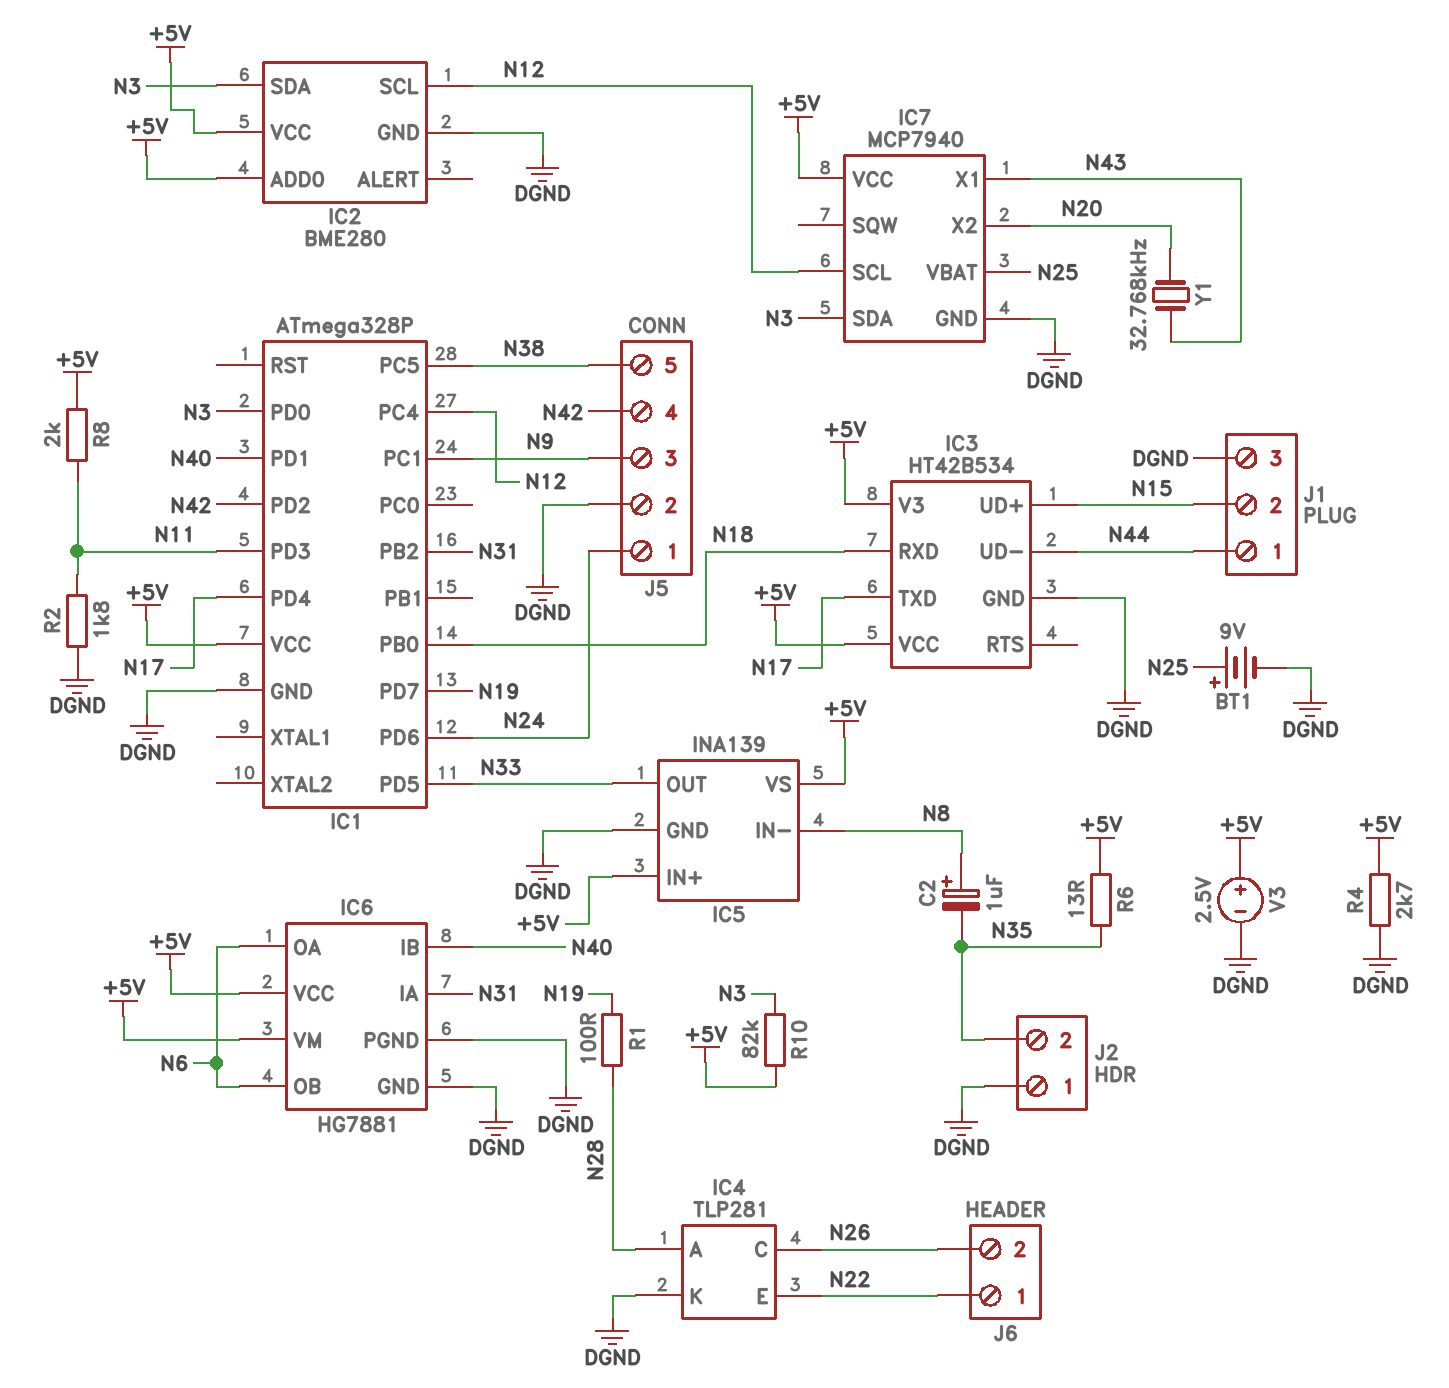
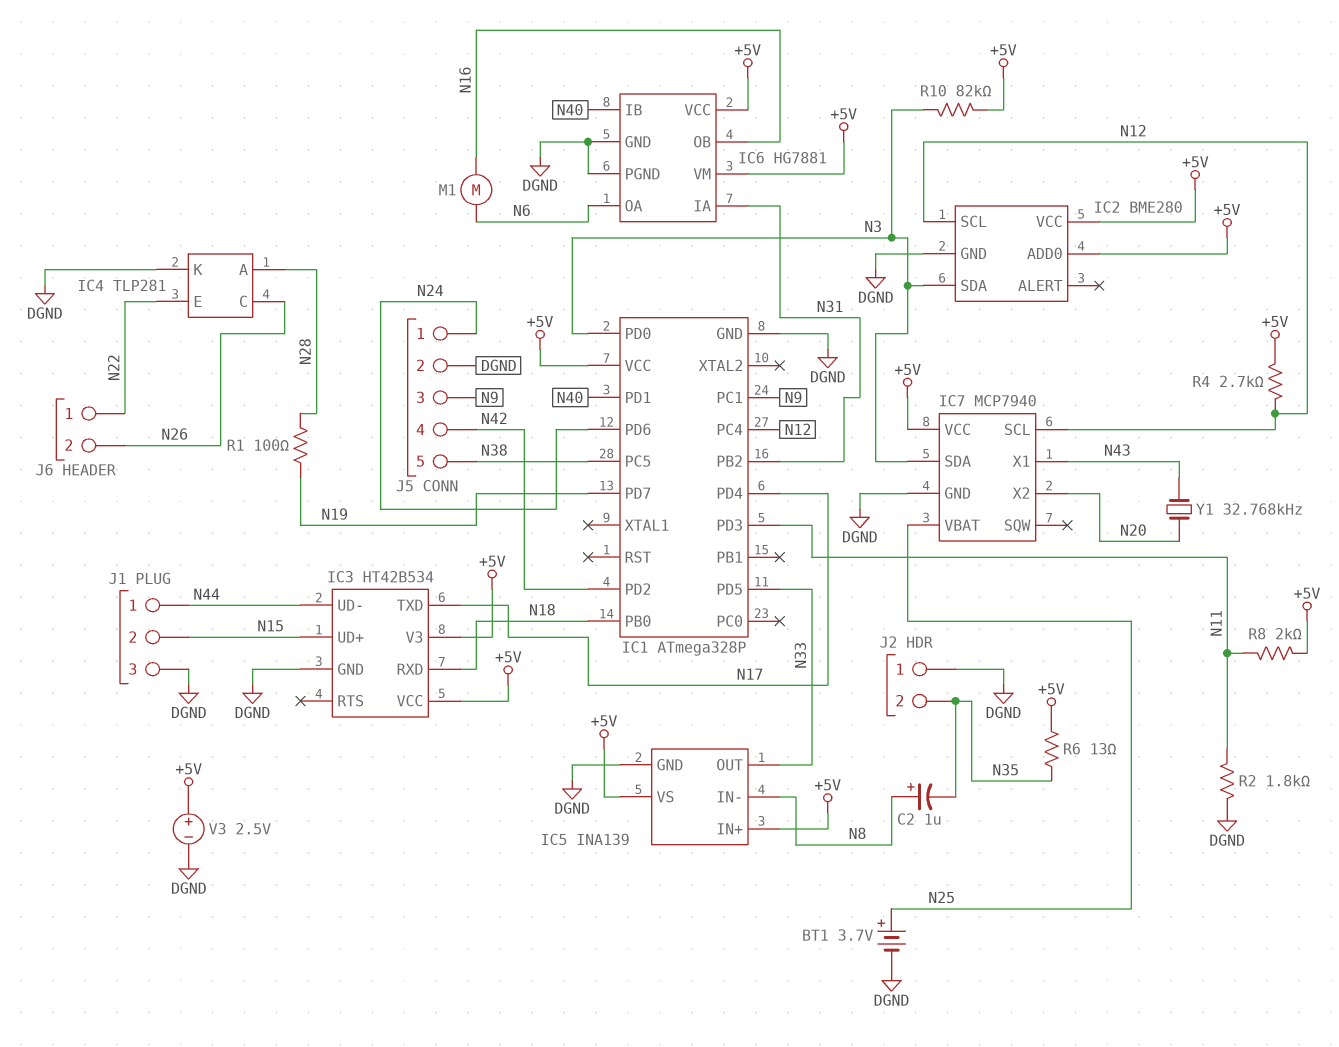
BT1: 9V (plus N25, minus DGND) -> 3.7V (plus N25, minus DGND)
IC6 pin OB: N6 -> N16
M1: none -> motor (N6, N16)
R4: 2.7k (+5V, DGND) -> 2.7k (+5V, N12)

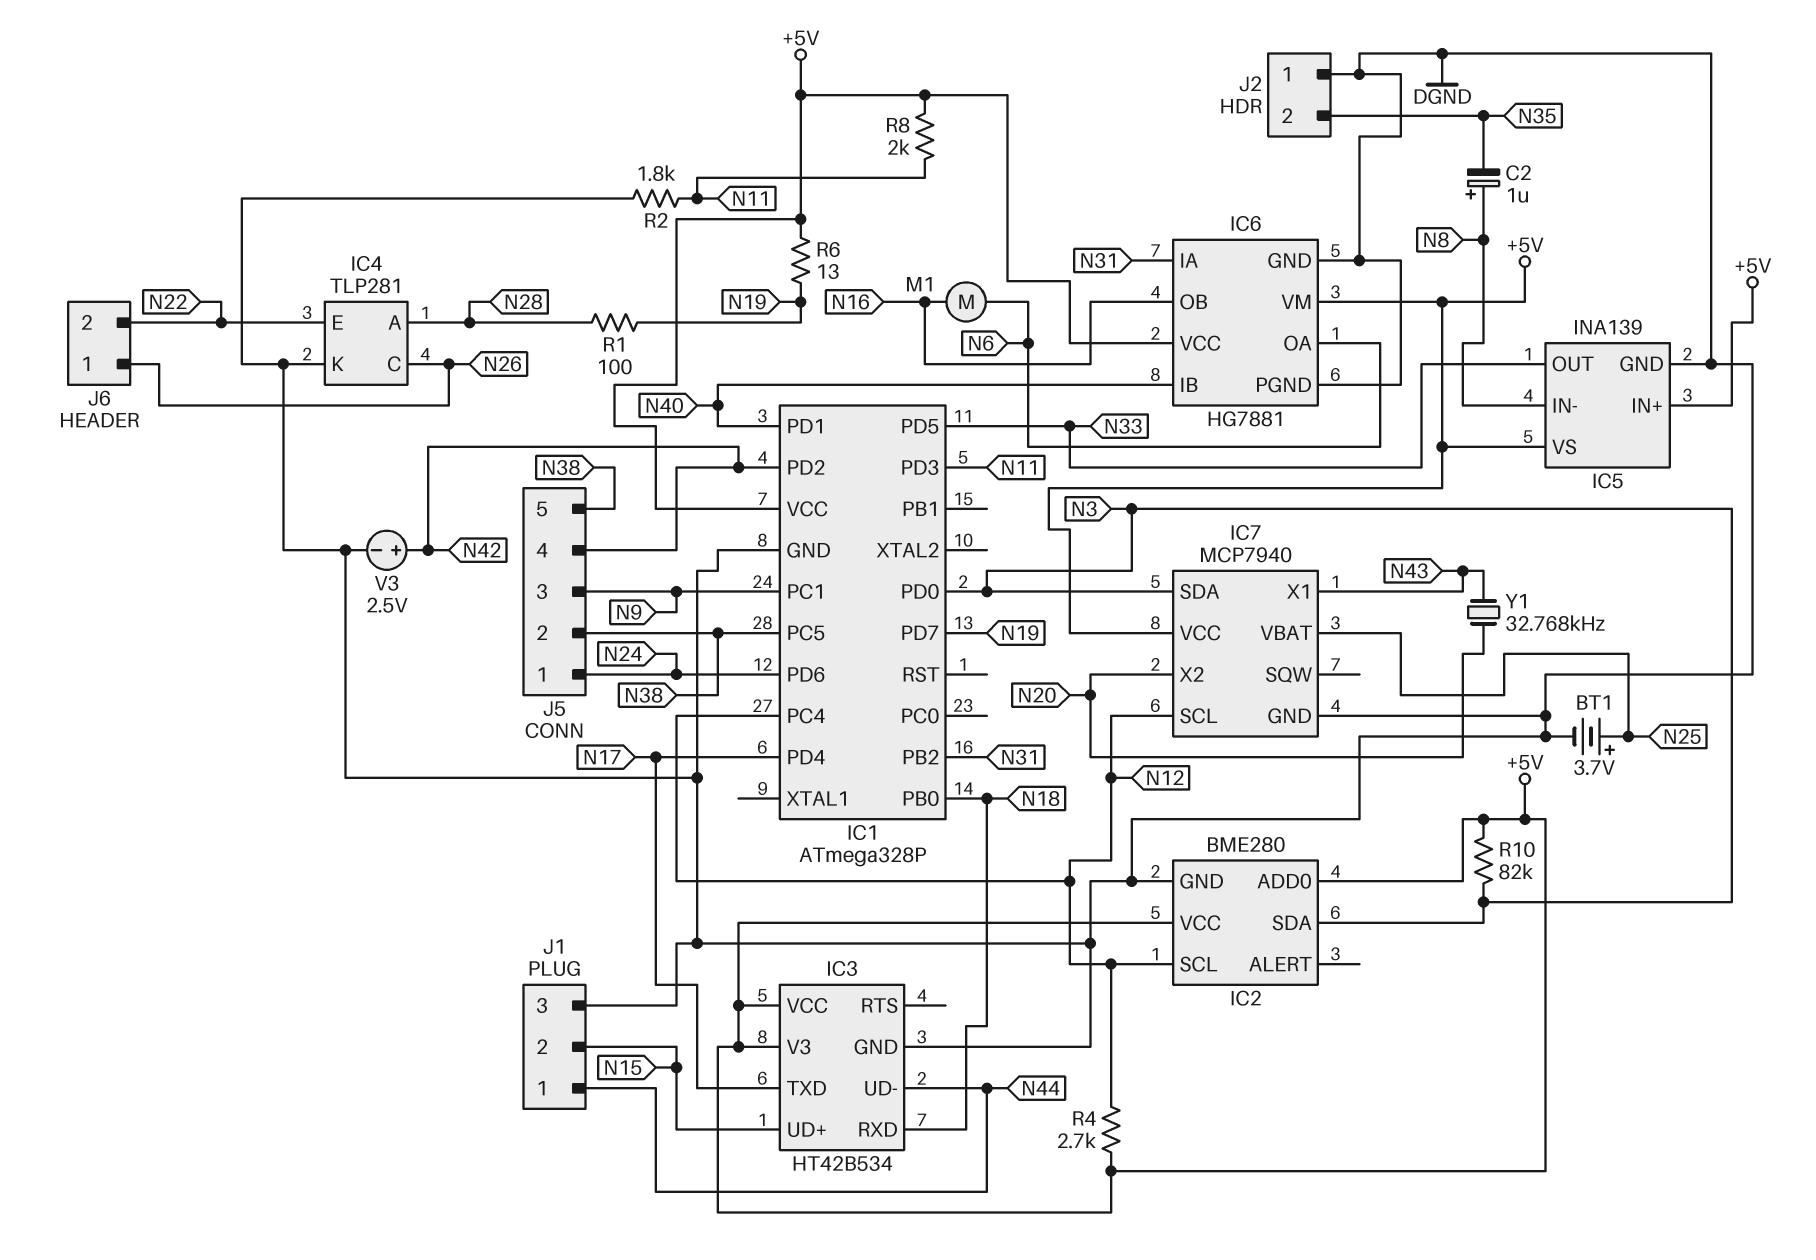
J5 pin 2: DGND -> N38
J6 pin 1: N22 -> N26
J6 pin 2: N26 -> N22
R6: 13 (+5V, N35) -> 13 (+5V, N19)
V3: 2.5V (plus +5V, minus DGND) -> 2.5V (plus N42, minus DGND)

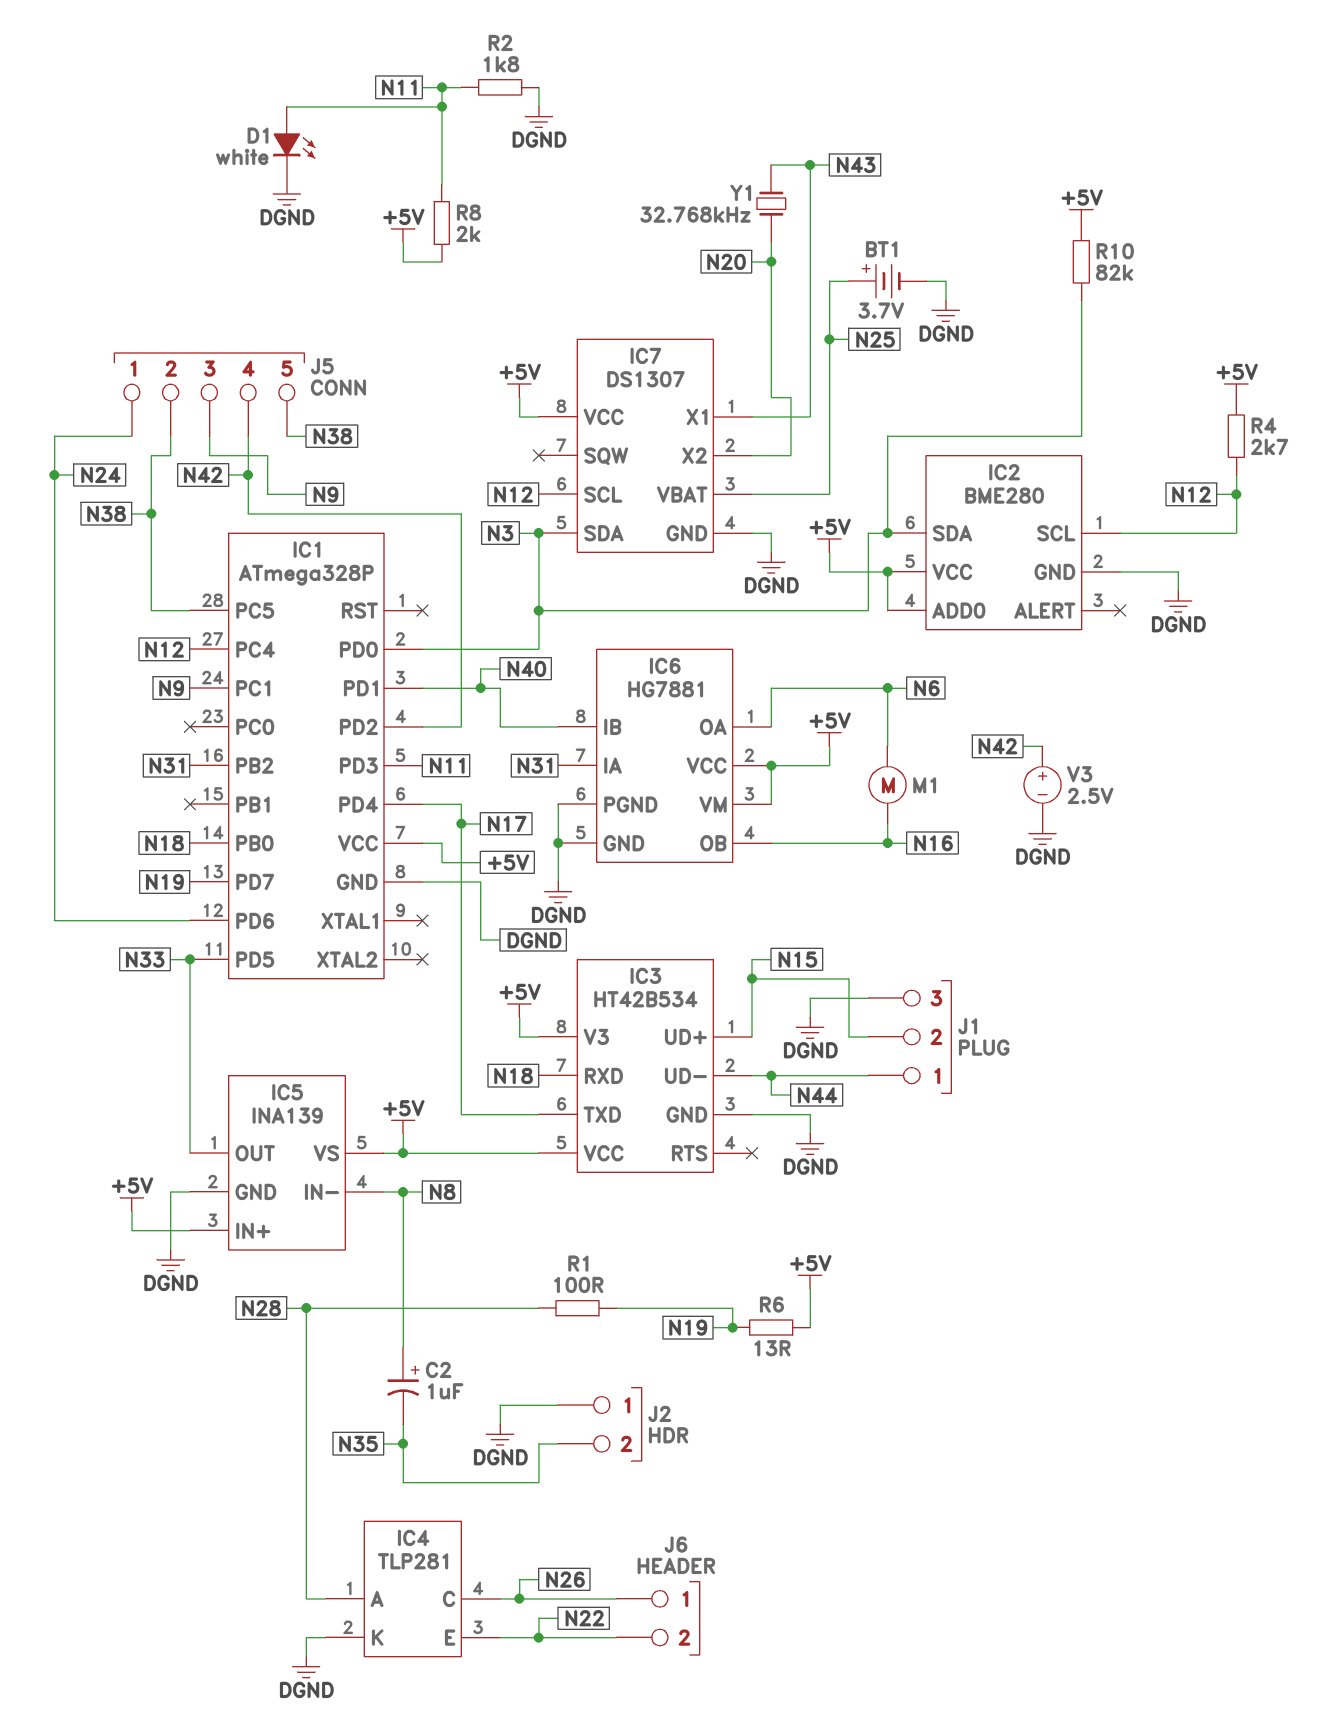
D1: none -> LED white (A N11, K DGND)
IC7: MCP7940 -> DS1307

